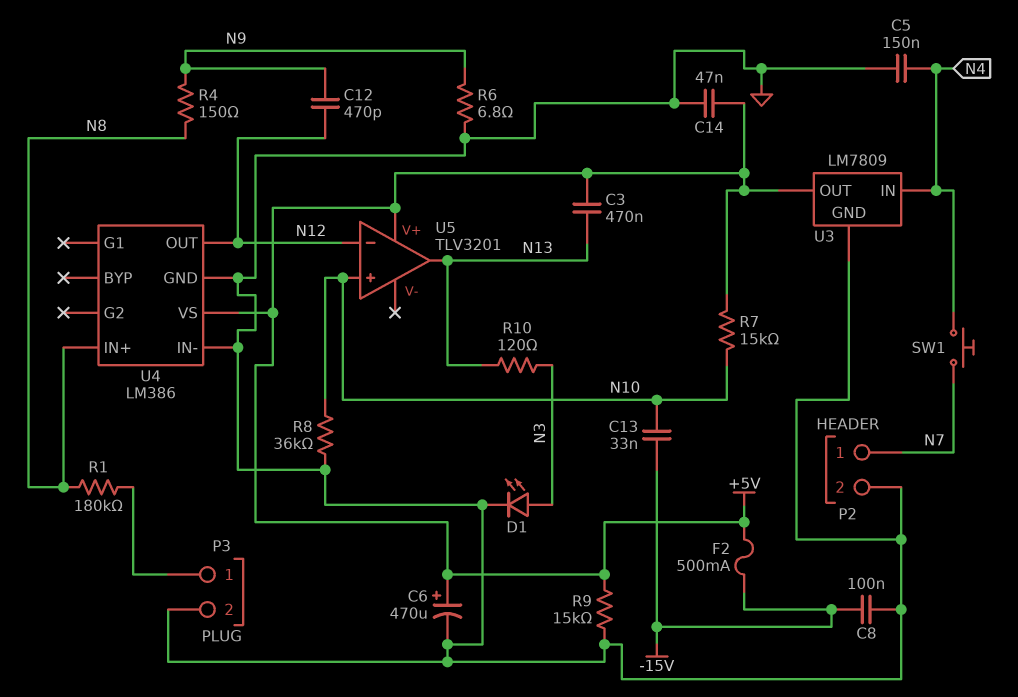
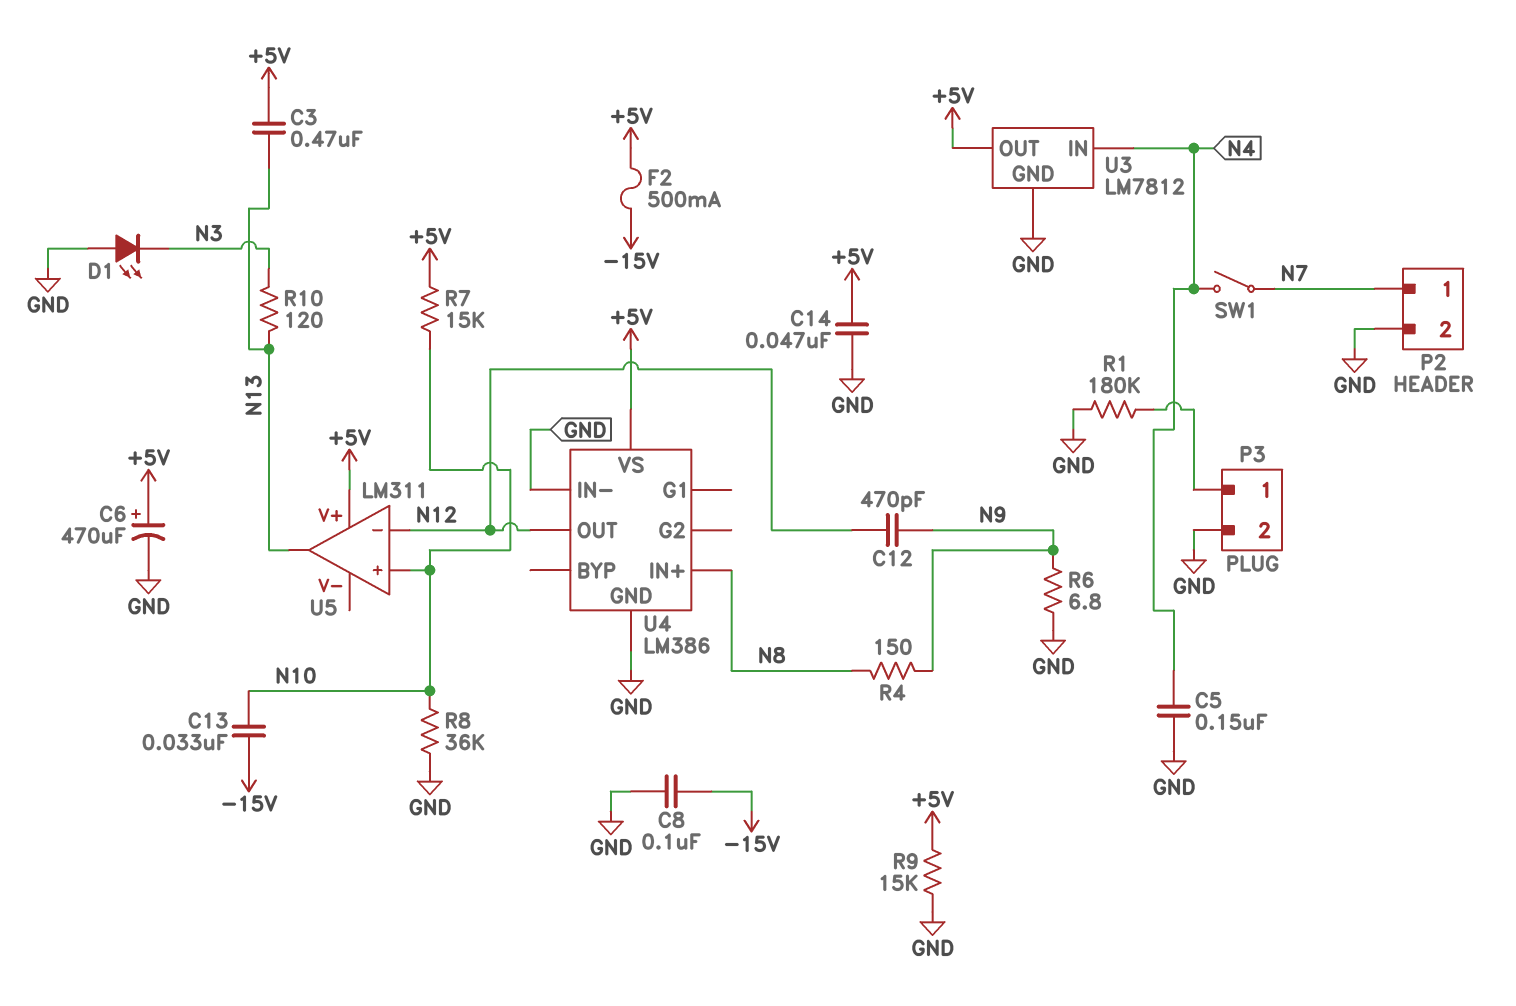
D1: LED (A N3, K GND) -> LED (A GND, K N3)
R1: 180k (N8, P3/1) -> 180k (GND, P3/1)
SW1: button (N4, N7) -> switch (N4, N7)
U3: LM7809 -> LM7812
U5: TLV3201 -> LM311

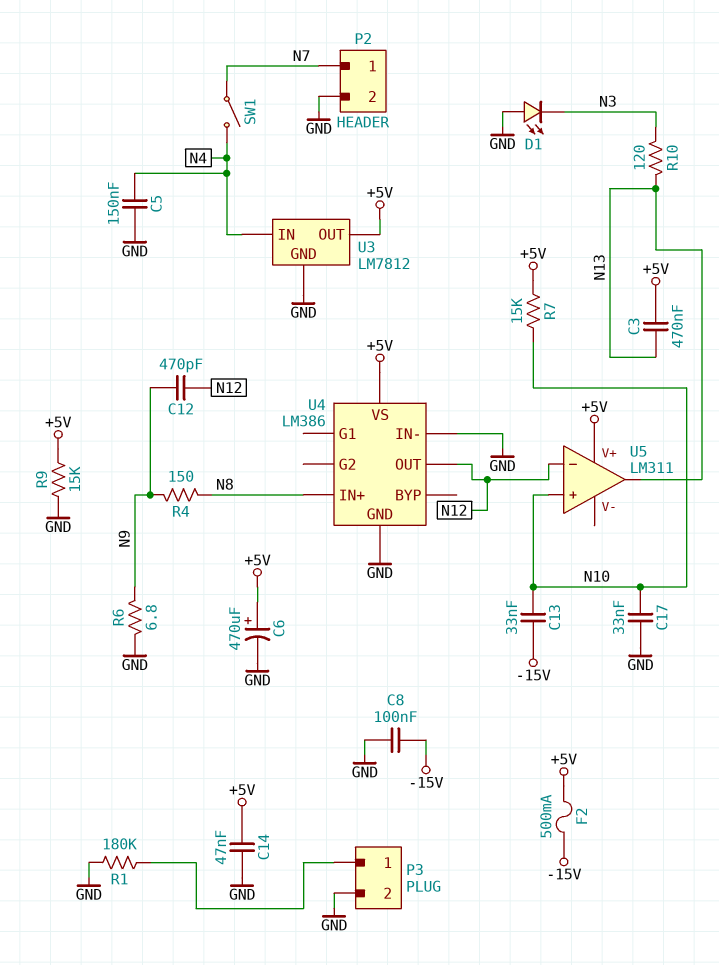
C17: none -> 33nF (GND, N10)
R8: 36k (GND, N10) -> none

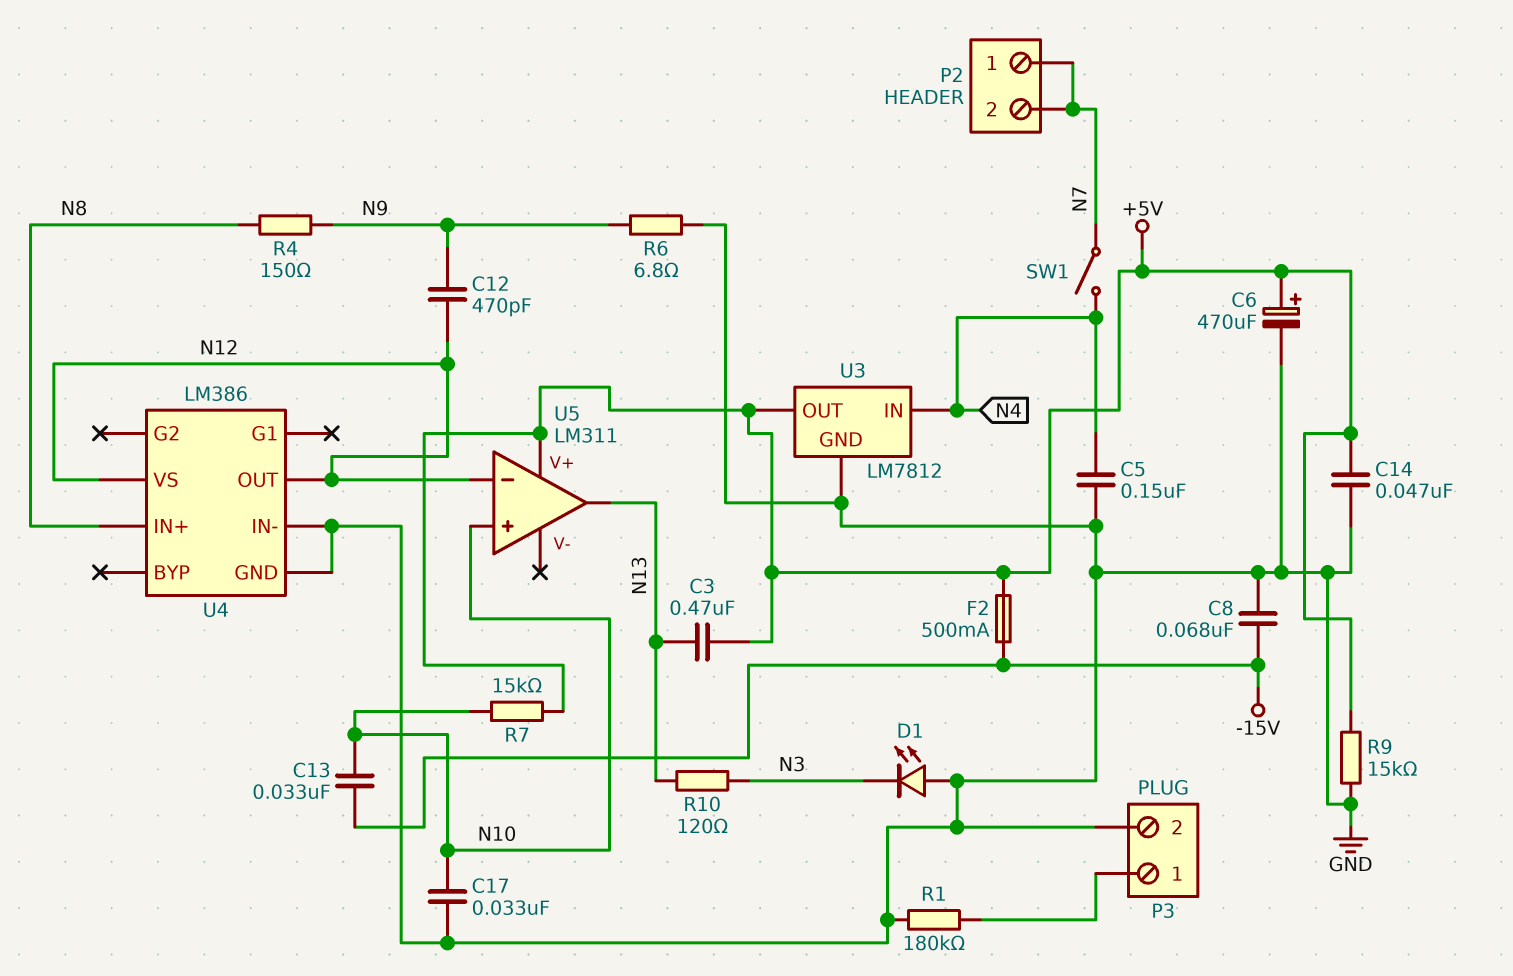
C8: 100nF (-15V, GND) -> 68nF (-15V, GND)
P2 pin 2: GND -> N7
U4 pin VS: +5V -> N12

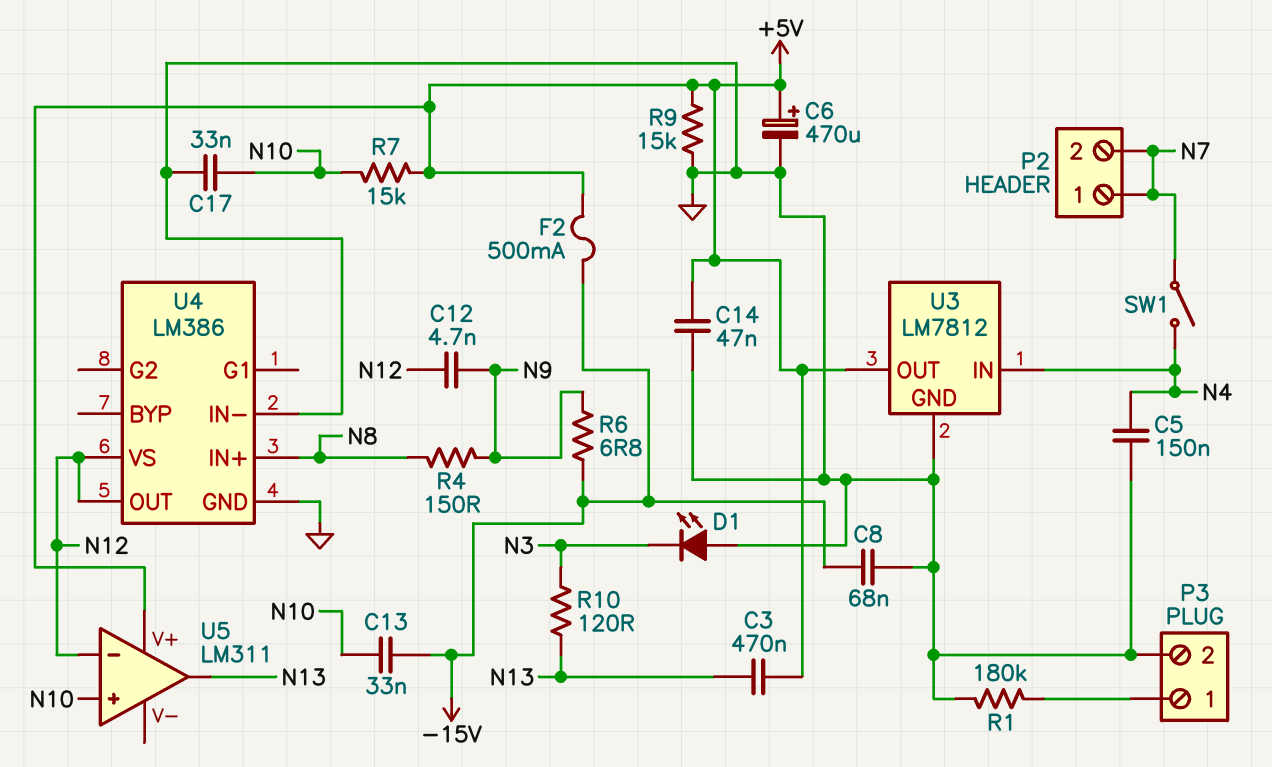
C12: 470pF (N9, N12) -> 4.7nF (N9, N12)
R6: 6.8 (GND, N9) -> 6.8 (-15V, N9)

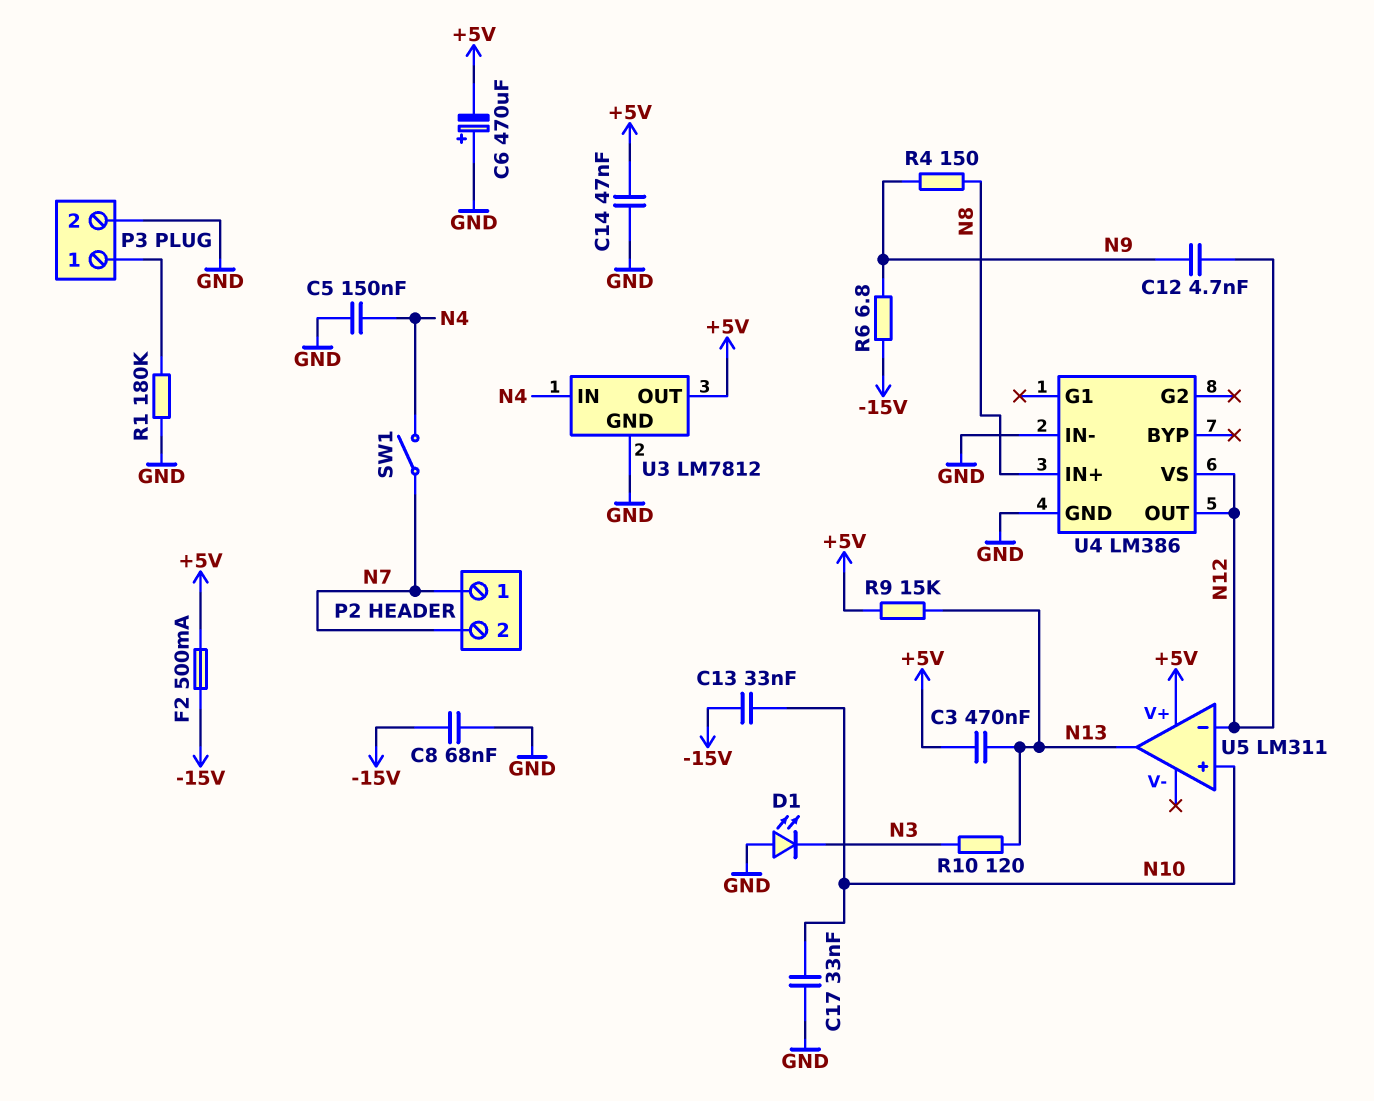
C6: 470uF (plus +5V, minus GND) -> 470uF (plus GND, minus +5V)
R7: 15k (+5V, N10) -> none
R9: 15k (+5V, GND) -> 15k (+5V, N13)

